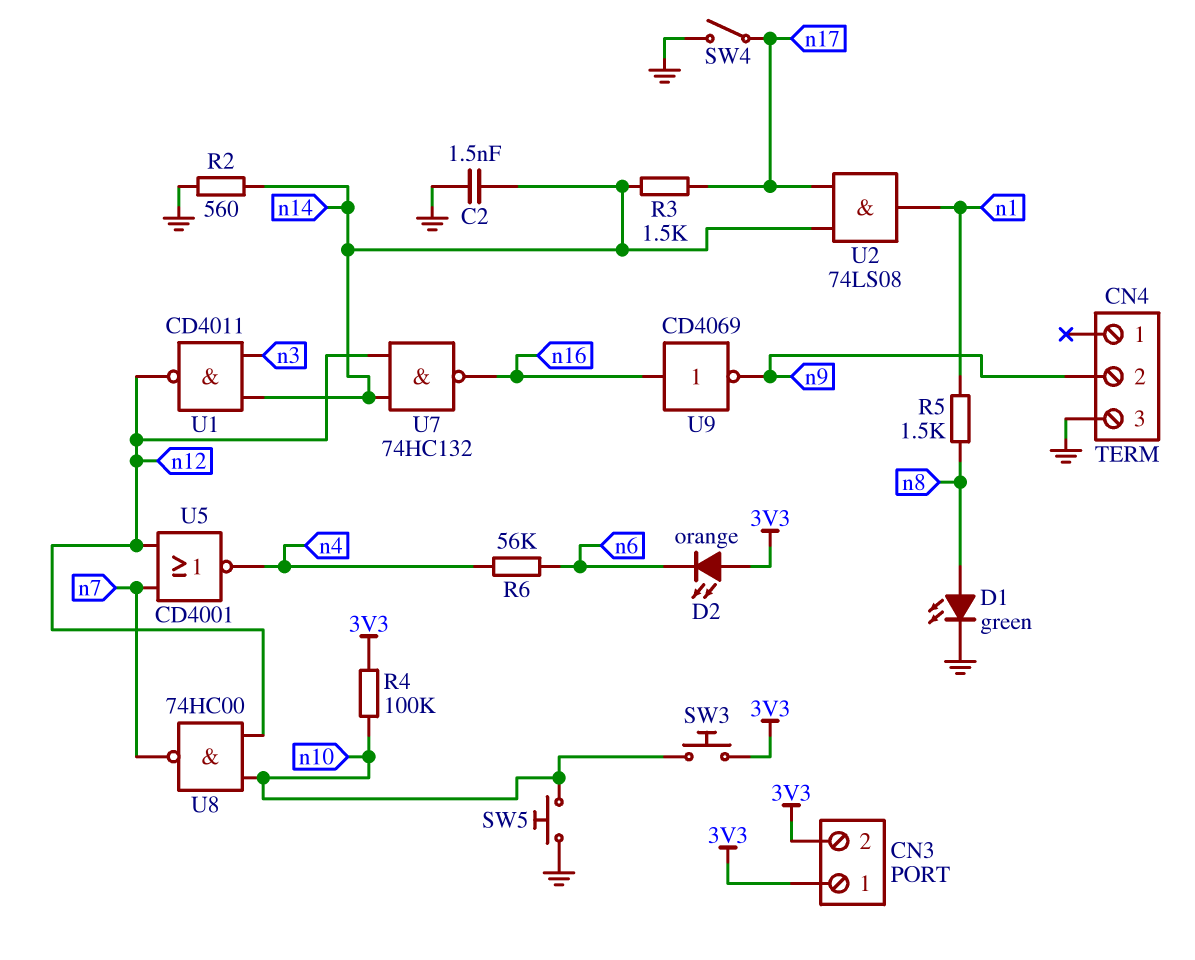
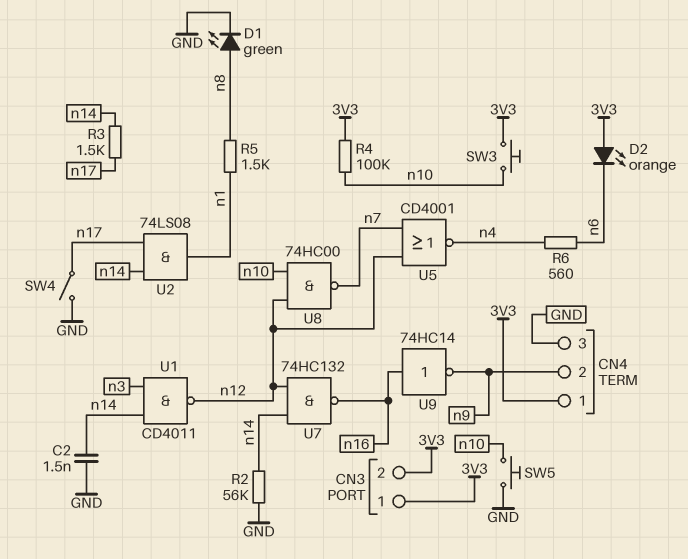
CN4 pin 1: none -> 3V3
R2: 560 (GND, n14) -> 56k (GND, n14)
R6: 56k (n4, n6) -> 560 (n4, n6)
U9: NOT CD4069 (in n16, out n9) -> NOT 74HC14 (in n16, out n9)

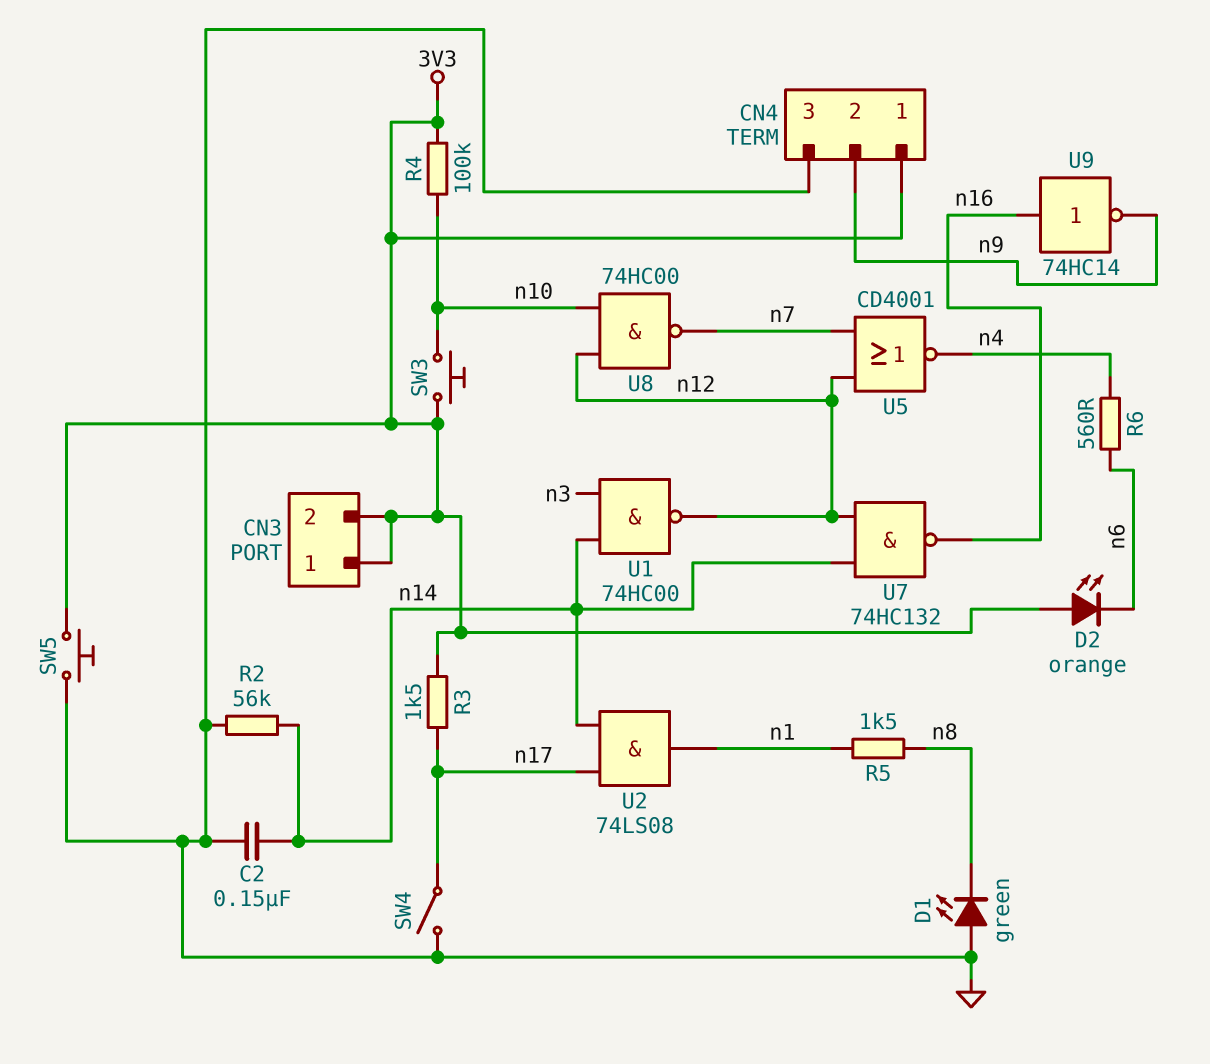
C2: 1.5nF (GND, n14) -> 150nF (GND, n14)
D1: LED green (A n8, K GND) -> LED green (A GND, K n8)
R3: 1.5k (n14, n17) -> 1.5k (3V3, n17)
SW5: button (GND, n10) -> button (3V3, GND)
U1: NAND CD4011 (in n3, in n14, out n12) -> NAND 74HC00 (in n3, in n14, out n12)

